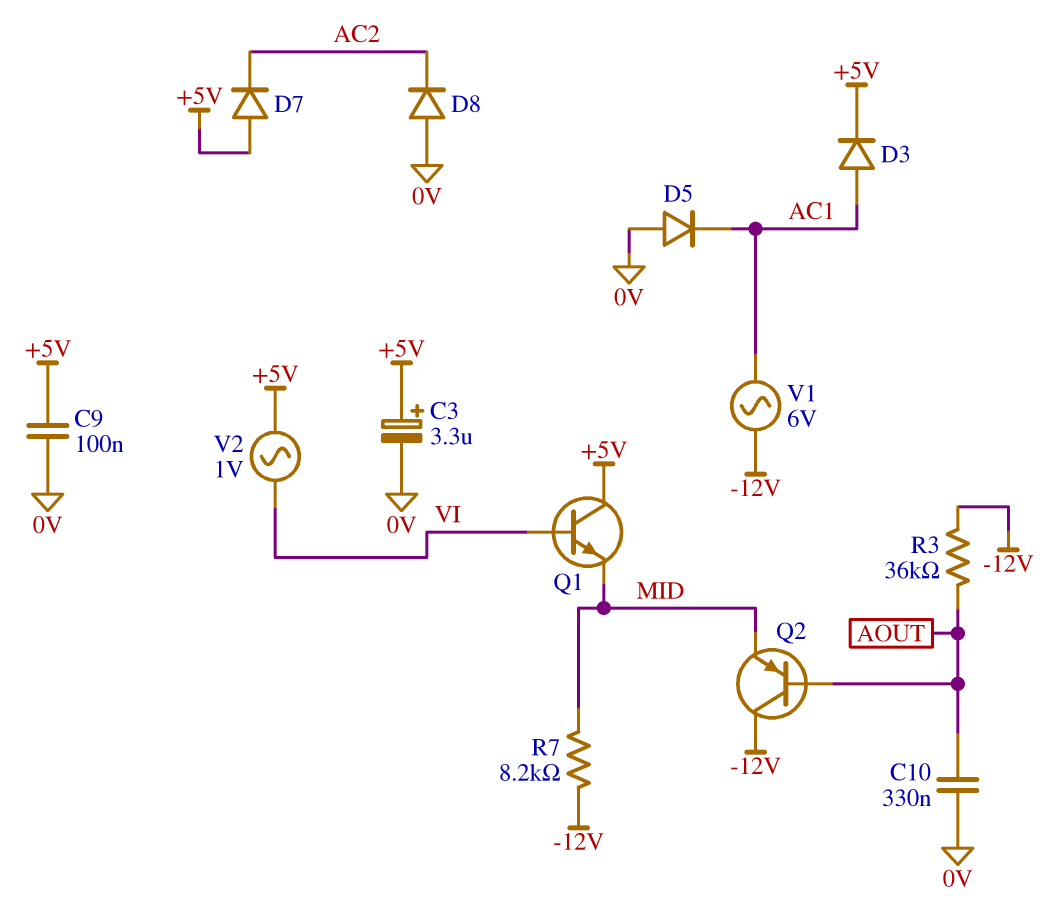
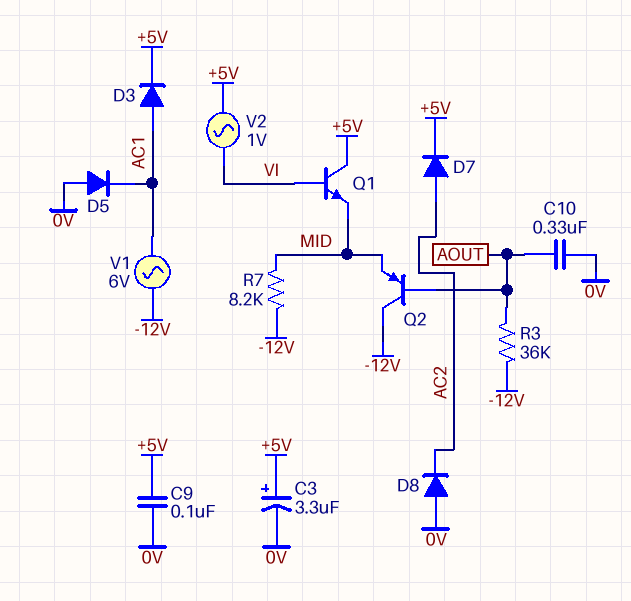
D7: diode (A +5V, K AC2) -> diode (A AC2, K +5V)

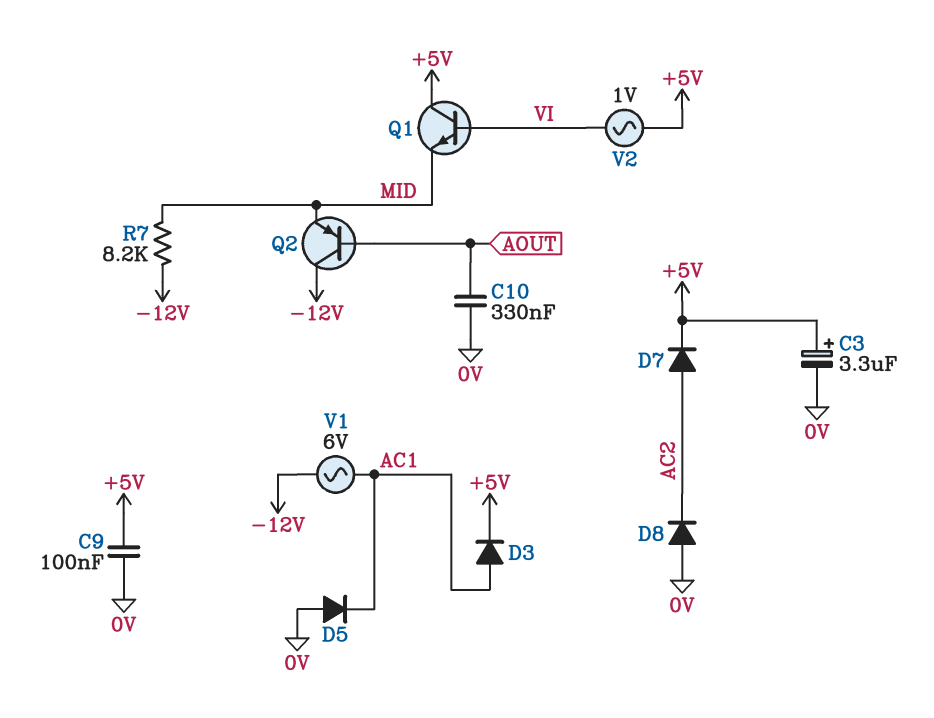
R3: 36k (-12V, AOUT) -> none

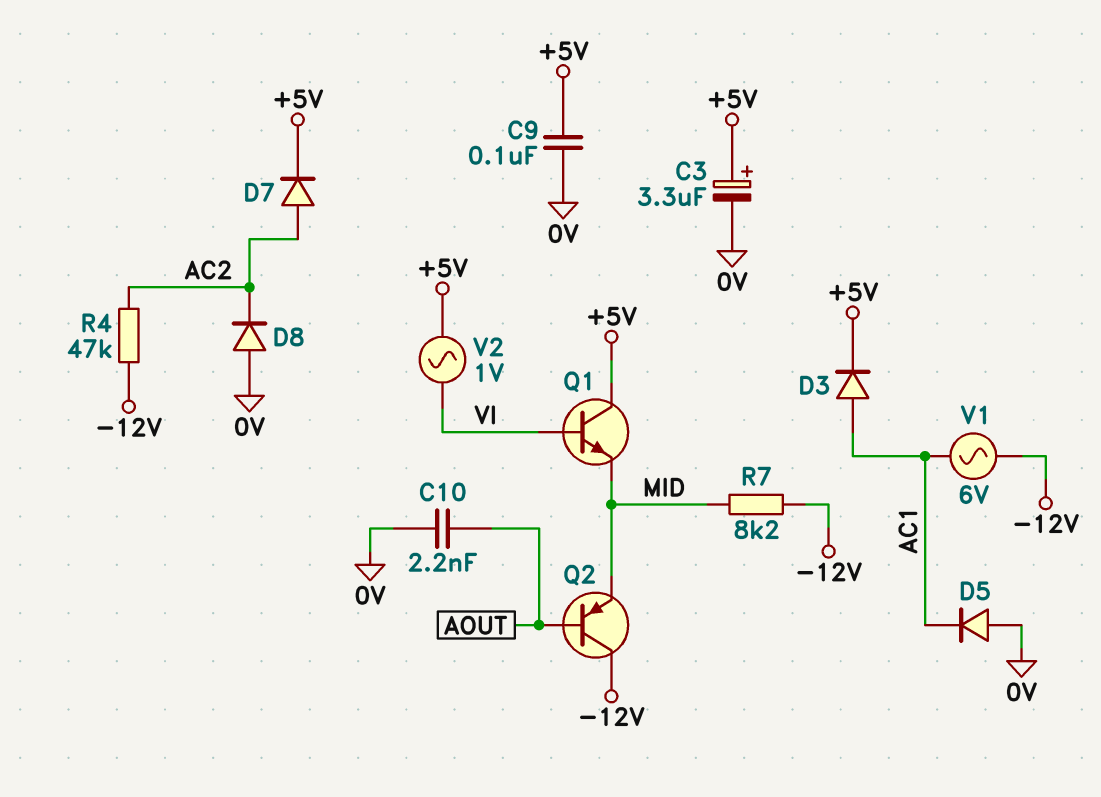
C10: 330nF (0V, AOUT) -> 2.2nF (0V, AOUT)
R4: none -> 47k (-12V, AC2)

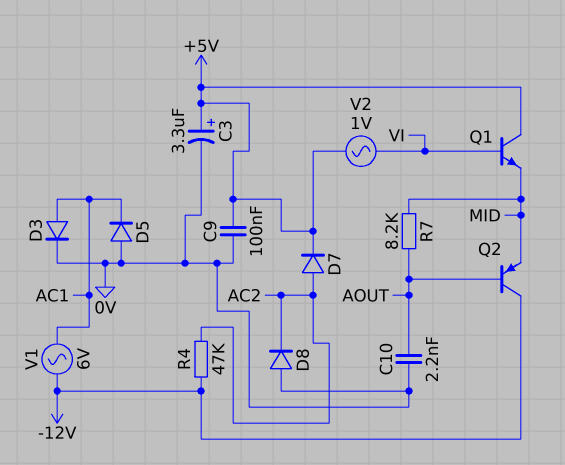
D3: diode (A AC1, K +5V) -> diode (A AC1, K 0V)
R7: 8.2k (-12V, MID) -> 8.2k (AOUT, MID)

